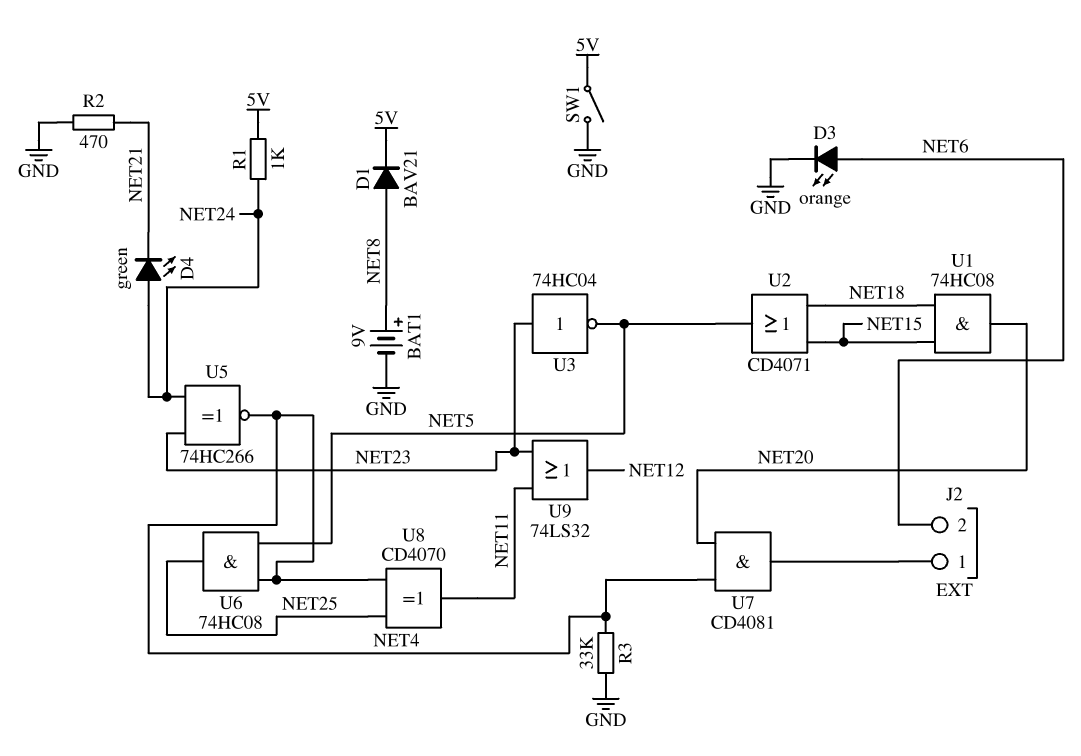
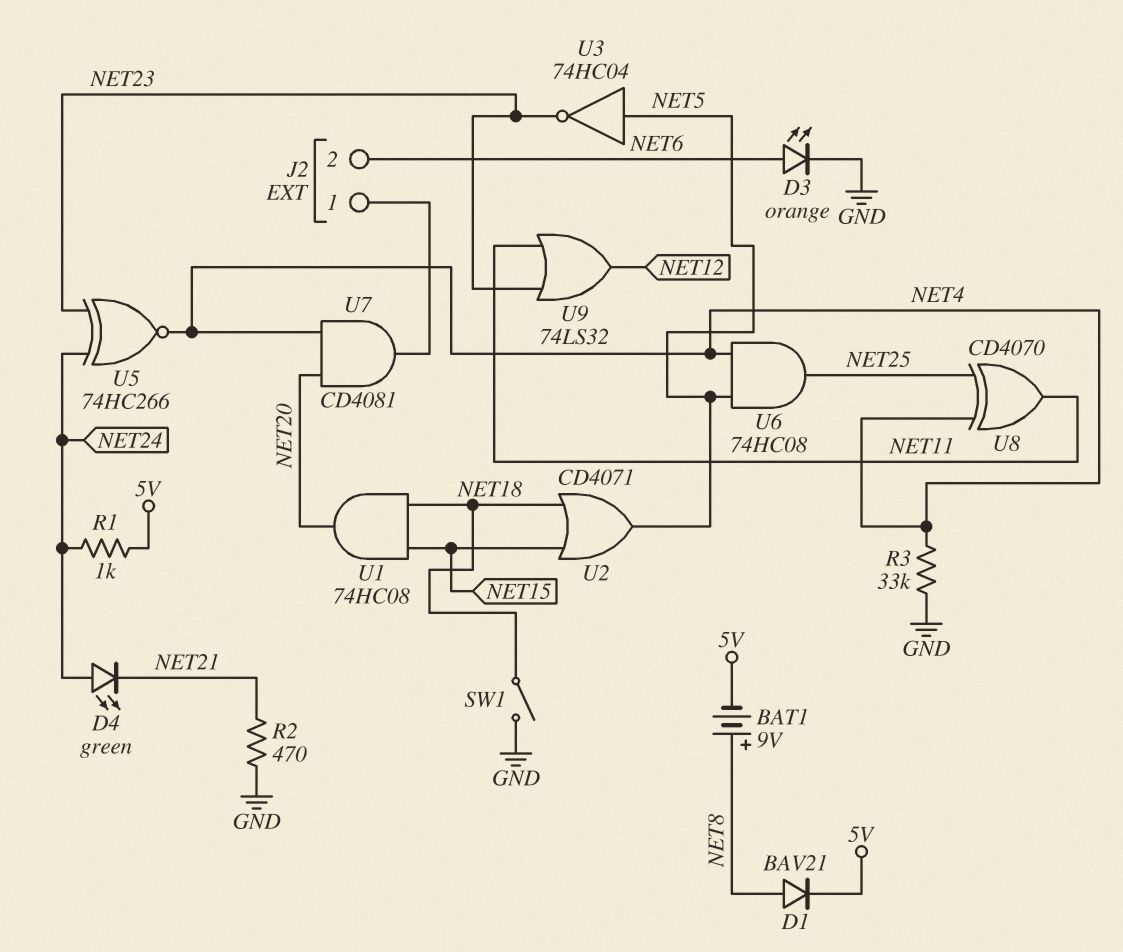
BAT1: 9V (plus NET8, minus GND) -> 9V (plus NET8, minus 5V)
SW1: switch (5V, GND) -> switch (GND, NET18)
U3: NOT 74HC04 (in NET23, out NET5) -> NOT 74HC04 (in NET5, out NET23)

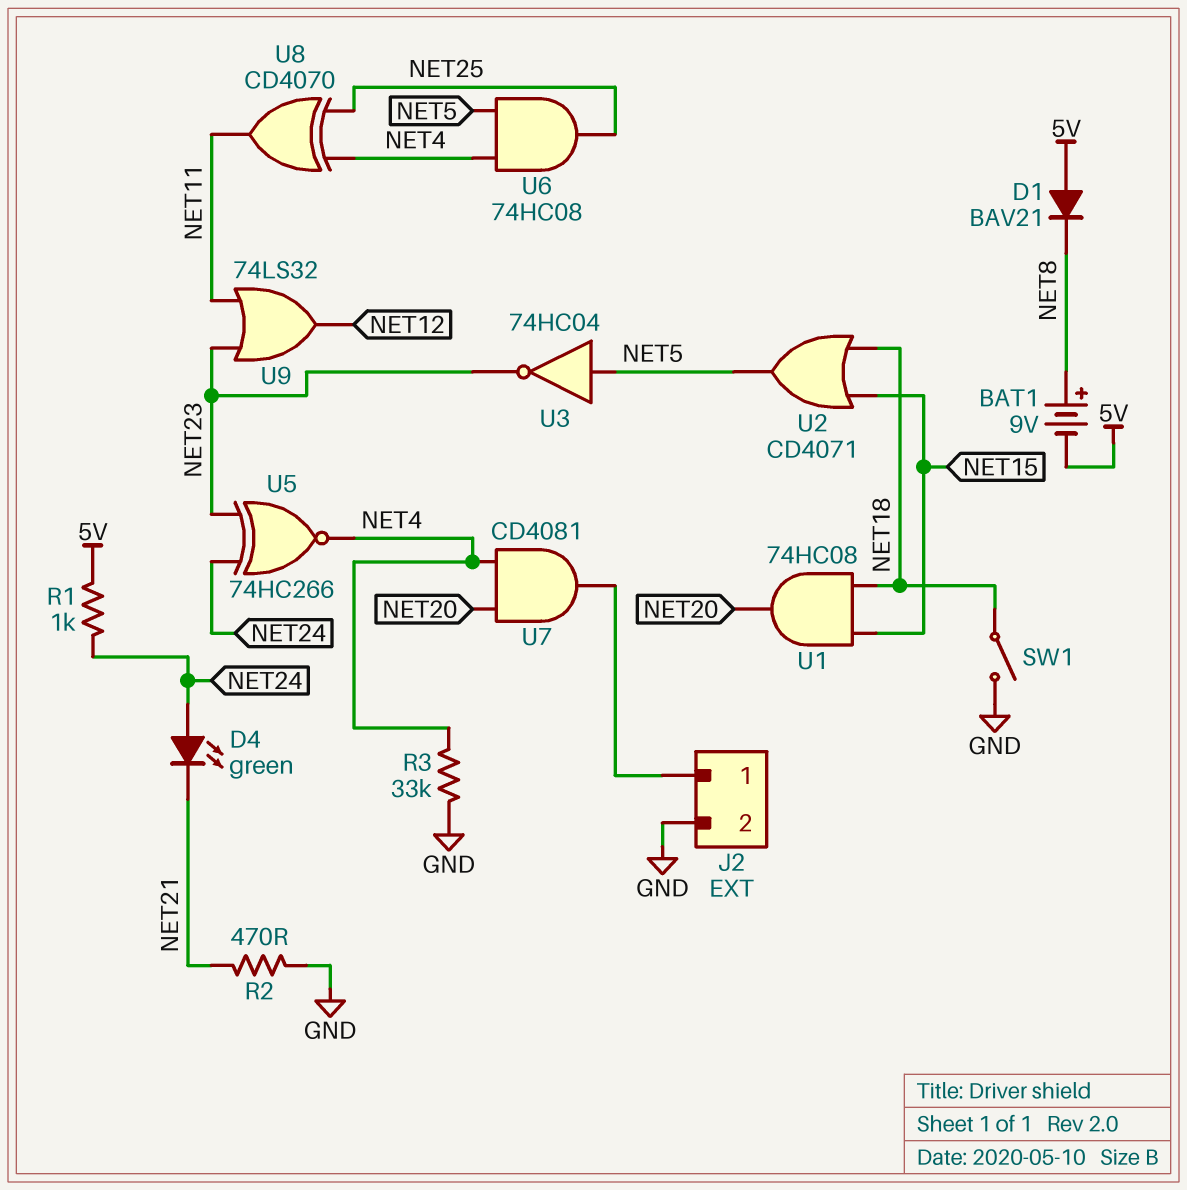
D1: diode BAV21 (A NET8, K 5V) -> diode BAV21 (A 5V, K NET8)
D3: LED orange (A NET6, K GND) -> none
J2 pin 2: NET6 -> GND

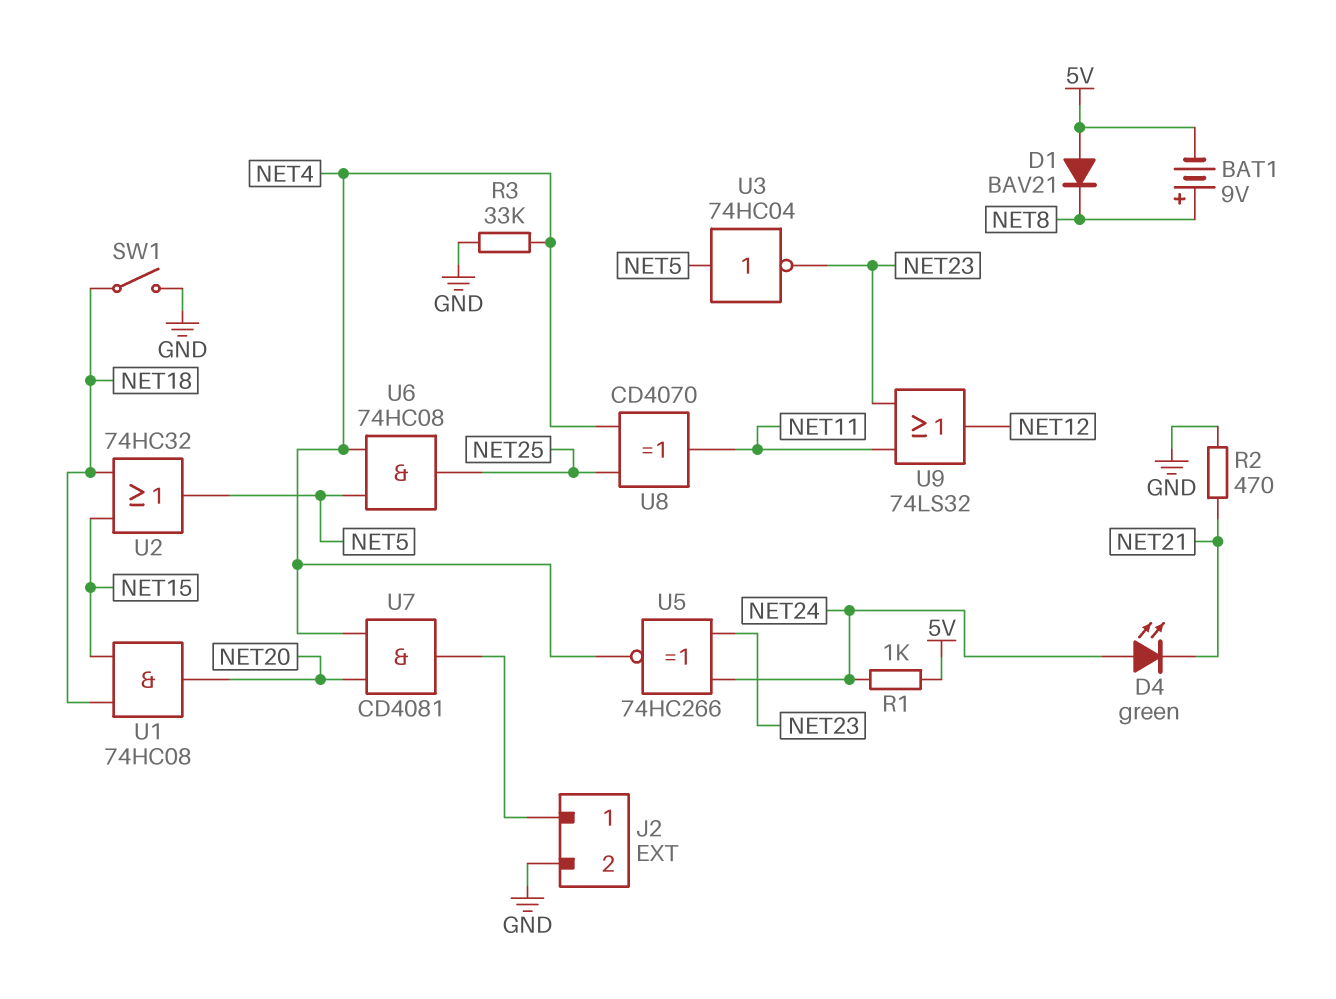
U2: OR CD4071 (in NET15, in NET18, out NET5) -> OR 74HC32 (in NET15, in NET18, out NET5)

